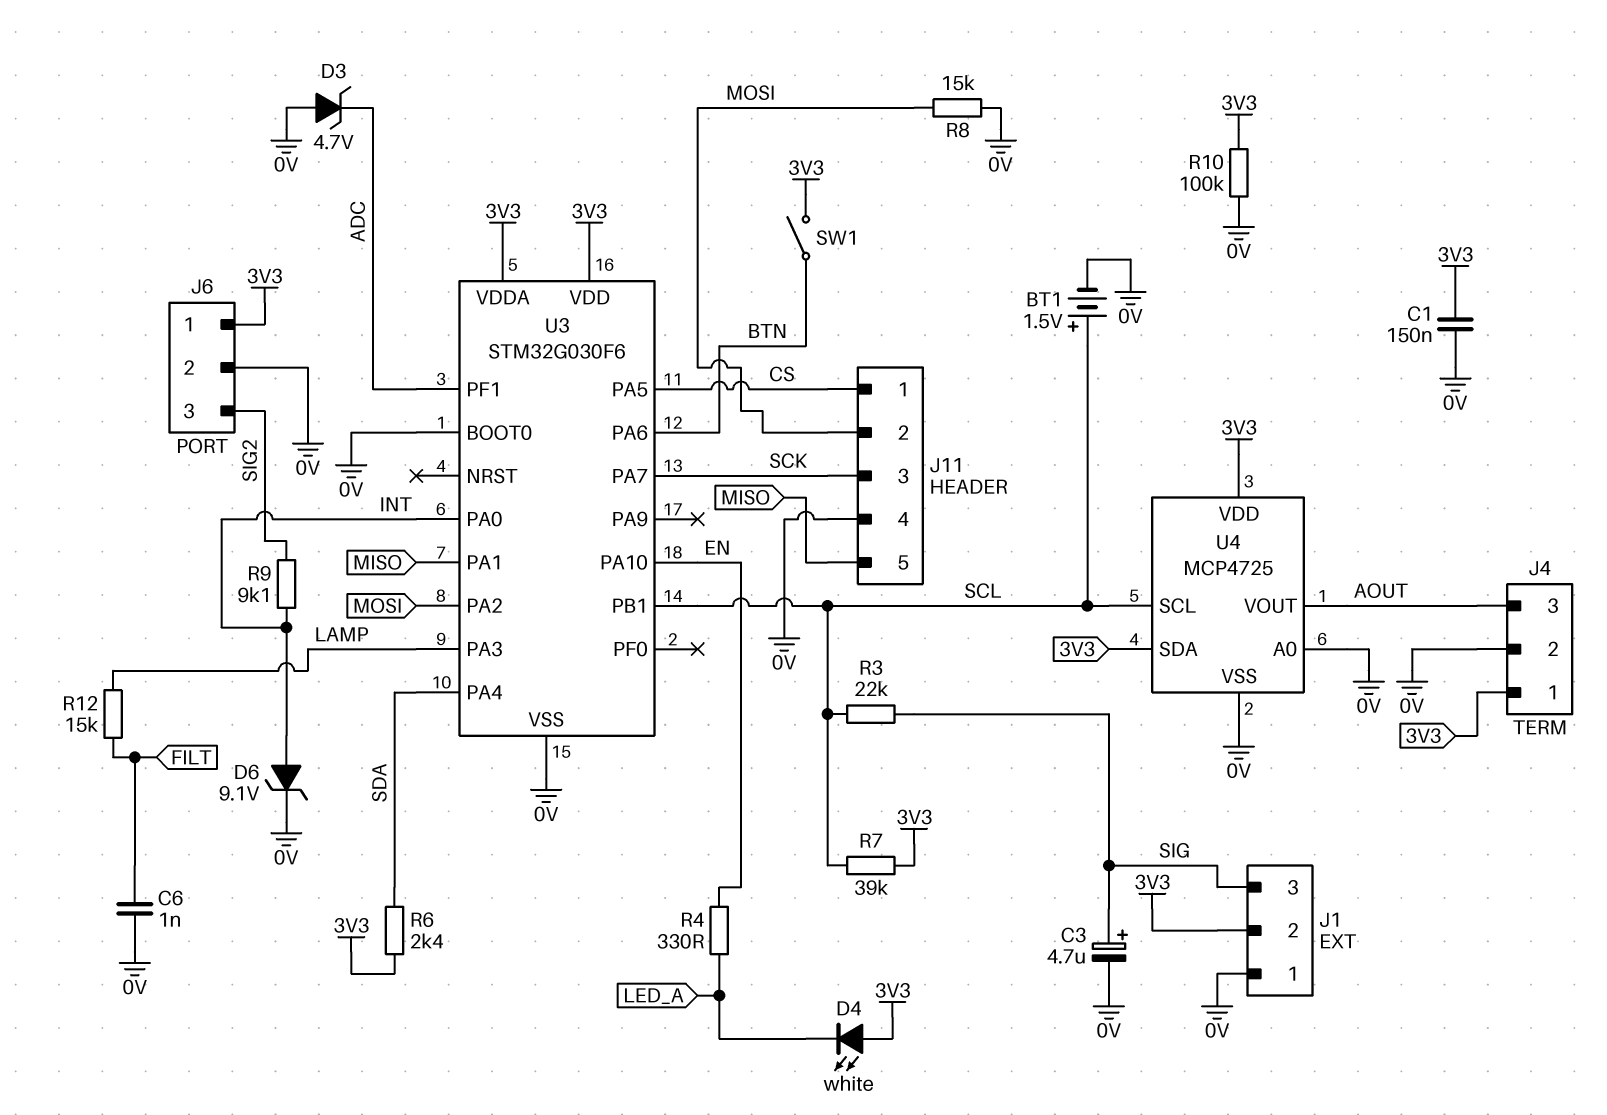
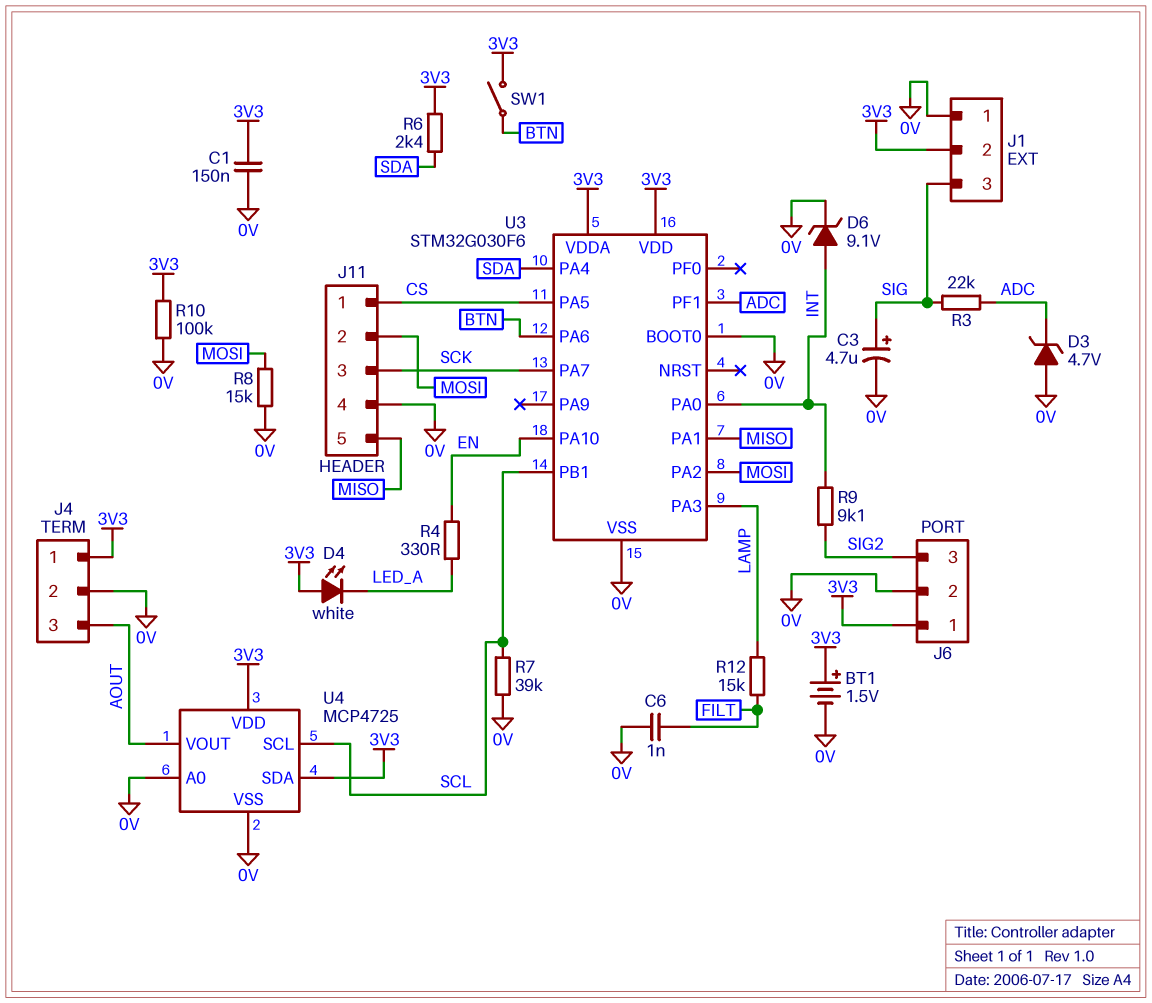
BT1: 1.5V (plus SCL, minus 0V) -> 1.5V (plus 3V3, minus 0V)
R3: 22k (SCL, SIG) -> 22k (ADC, SIG)
R7: 39k (3V3, SCL) -> 39k (0V, SCL)

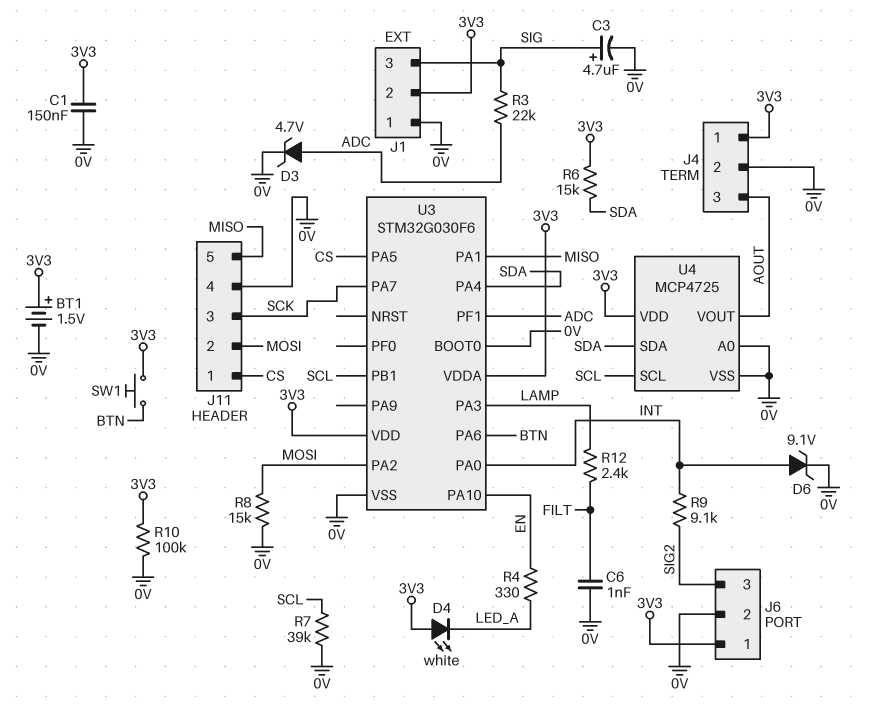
D3: zener 4.7V (A 0V, K ADC) -> zener 4.7V (A ADC, K 0V)
R6: 2.4k (3V3, SDA) -> 15k (3V3, SDA)
R12: 15k (FILT, LAMP) -> 2.4k (FILT, LAMP)
SW1: switch (3V3, BTN) -> button (3V3, BTN)
U4 pin SDA: 3V3 -> SDA

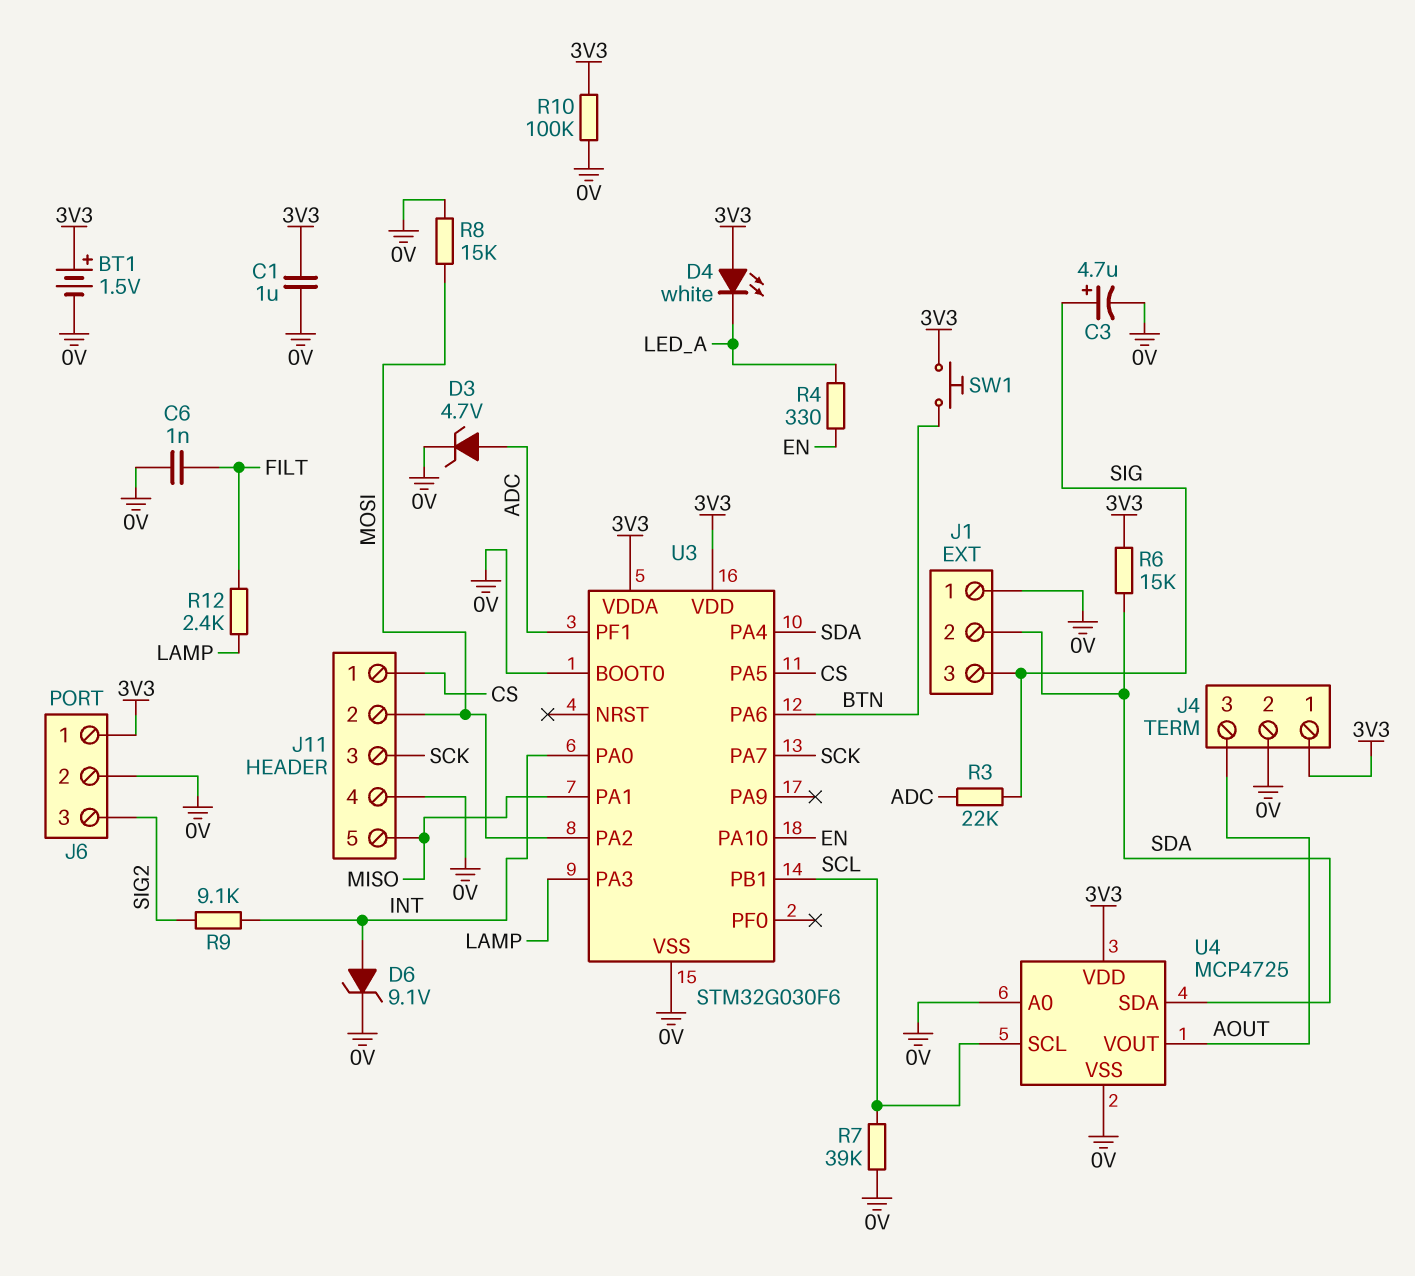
C1: 150nF (0V, 3V3) -> 1uF (0V, 3V3)
J1 pin 2: 3V3 -> SDA

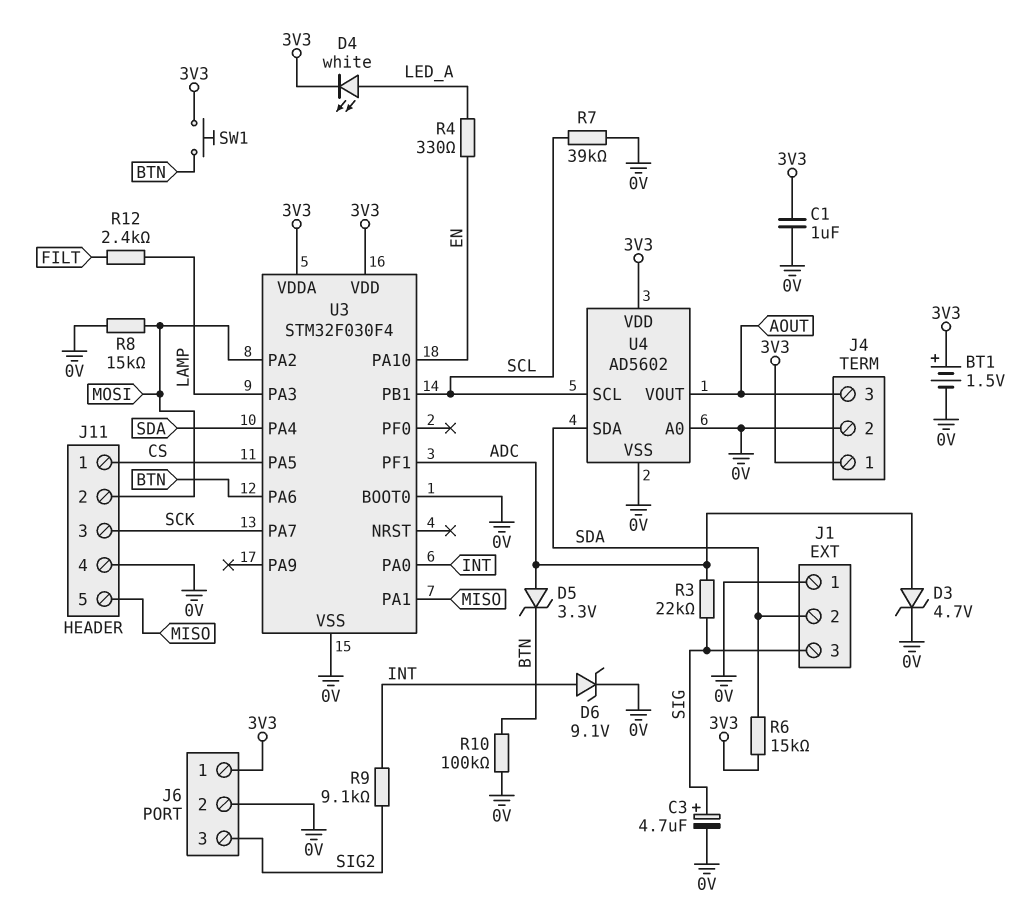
C6: 1nF (0V, FILT) -> none
D4: LED white (A 3V3, K LED_A) -> LED white (A LED_A, K 3V3)
D5: none -> zener 3.3V (A ADC, K BTN)
R10: 100k (0V, 3V3) -> 100k (0V, BTN)
U3: STM32G030F6 -> STM32F030F4
U4: MCP4725 -> AD5602

